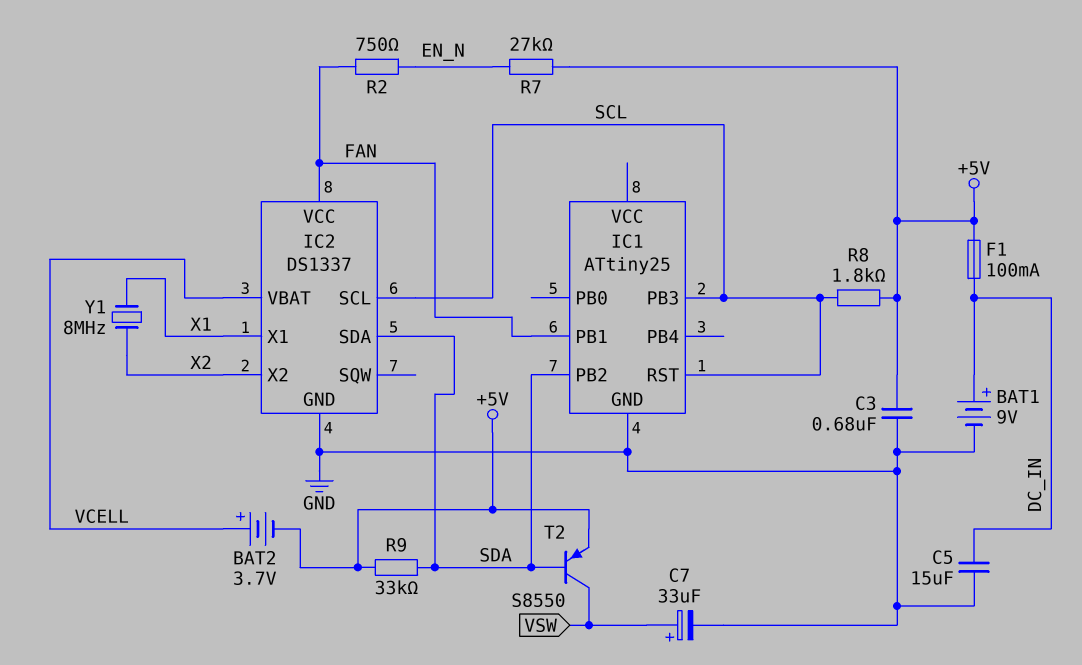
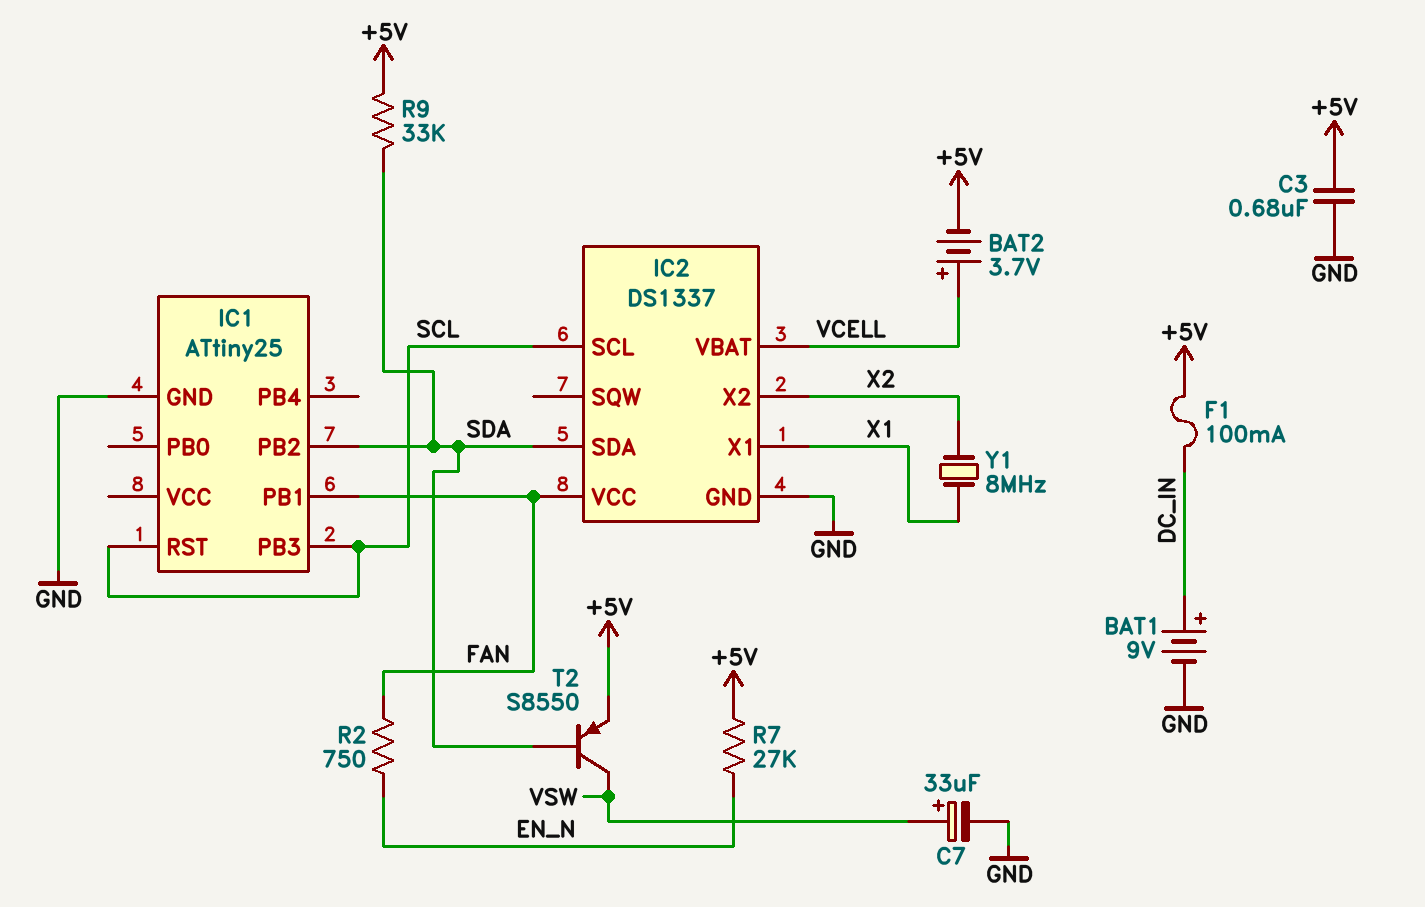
C5: 15uF (DC_IN, GND) -> none
R8: 1.8k (+5V, SCL) -> none

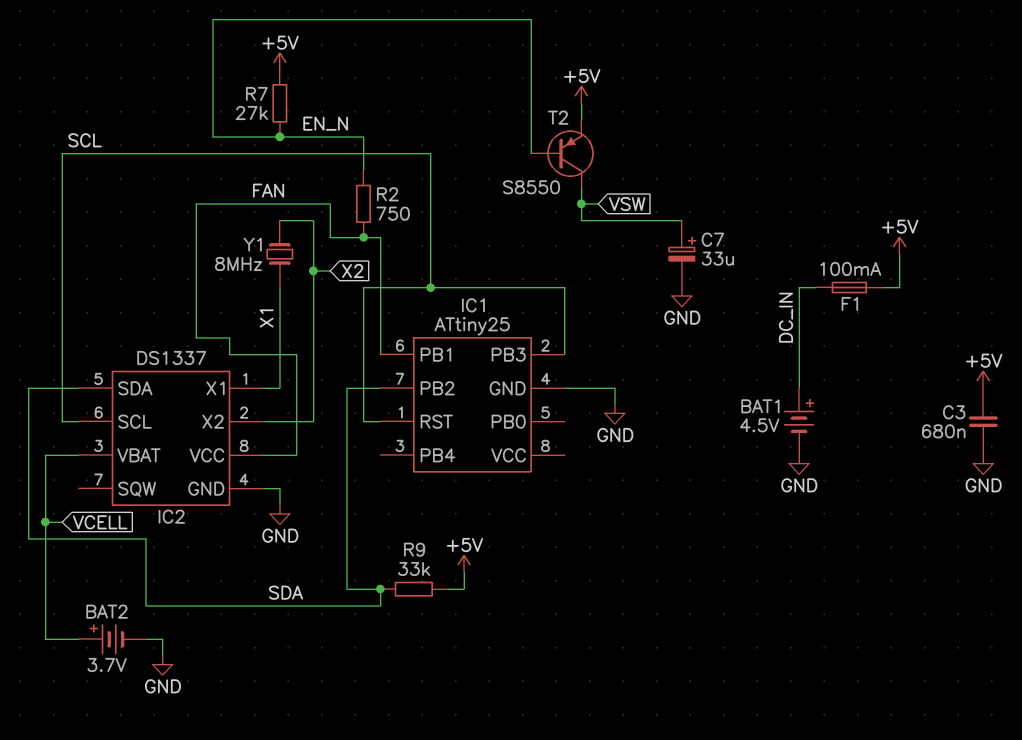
BAT1: 9V (plus DC_IN, minus GND) -> 4.5V (plus DC_IN, minus GND)
BAT2: 3.7V (plus VCELL, minus +5V) -> 3.7V (plus VCELL, minus GND)
T2: PNP S8550 (B SDA, C VSW, E +5V) -> PNP S8550 (B EN_N, C VSW, E +5V)

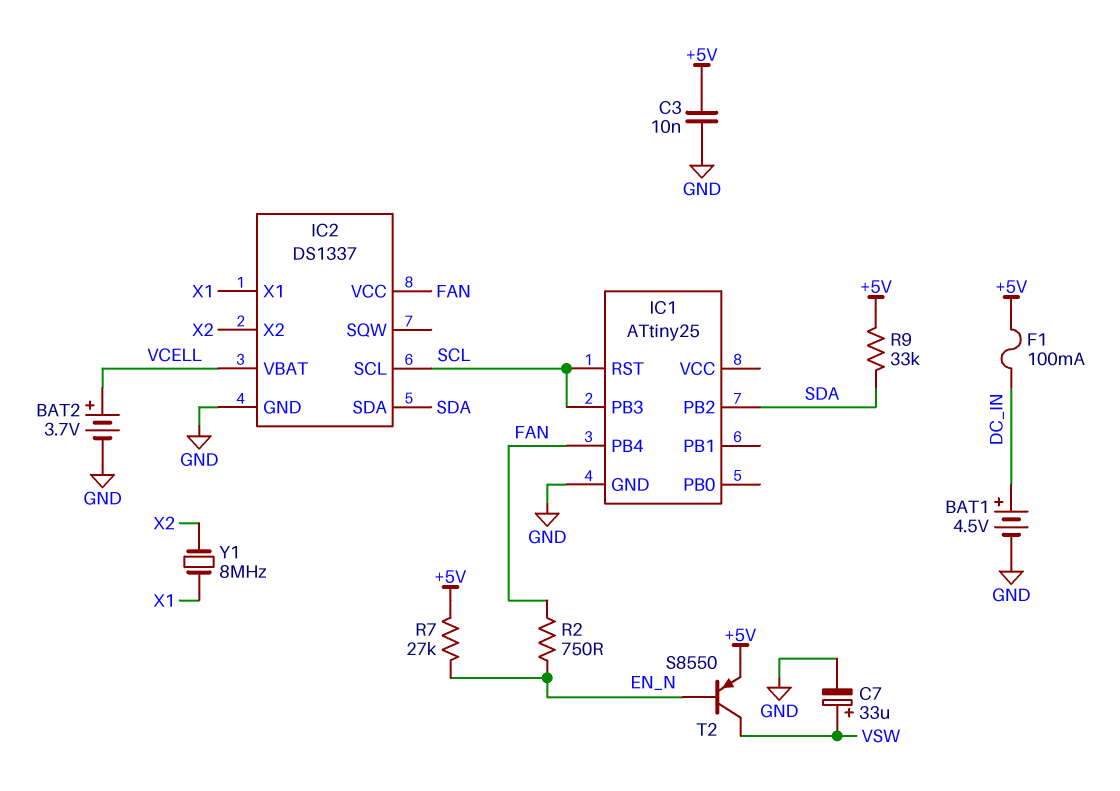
C3: 680nF (+5V, GND) -> 10nF (+5V, GND)
IC1 pin PB1: FAN -> none
IC1 pin PB4: none -> FAN

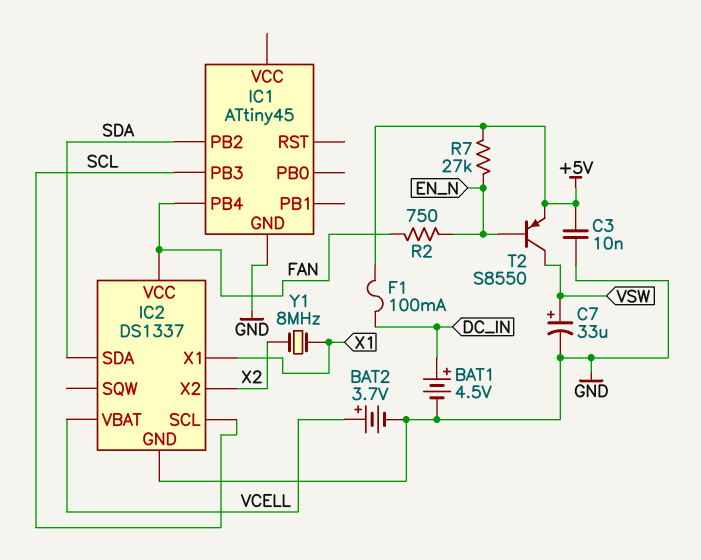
IC1: ATtiny25 -> ATtiny45
IC1 pin RST: SCL -> none
R9: 33k (+5V, SDA) -> none

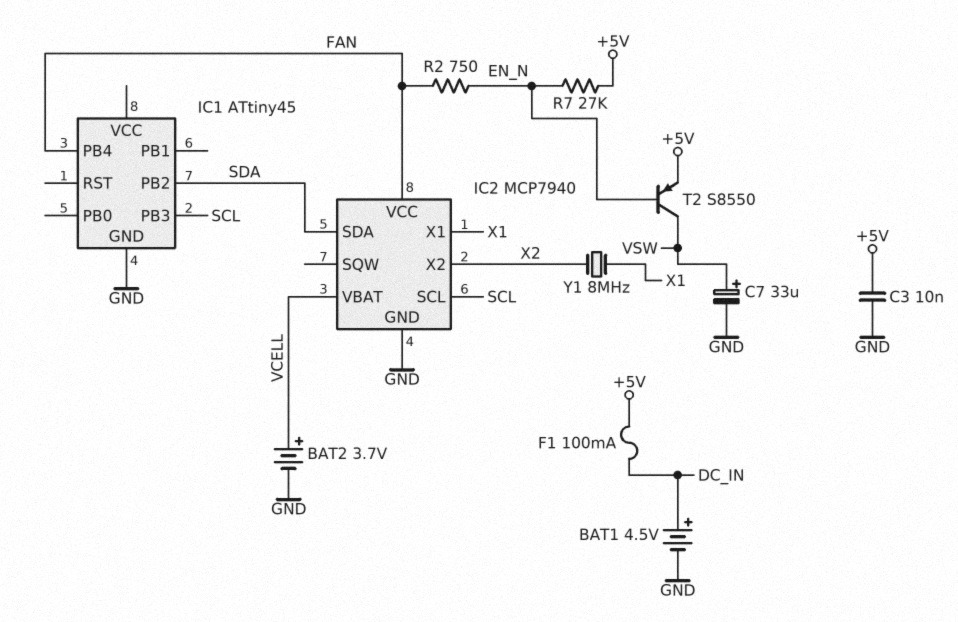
IC2: DS1337 -> MCP7940

